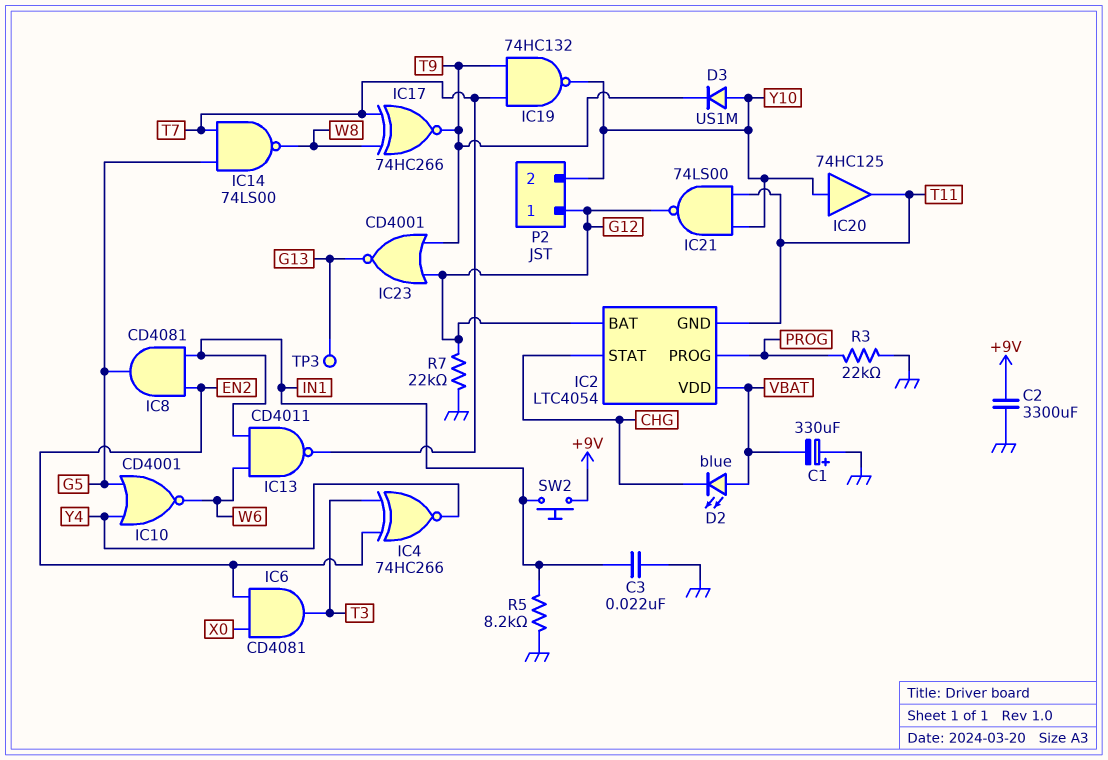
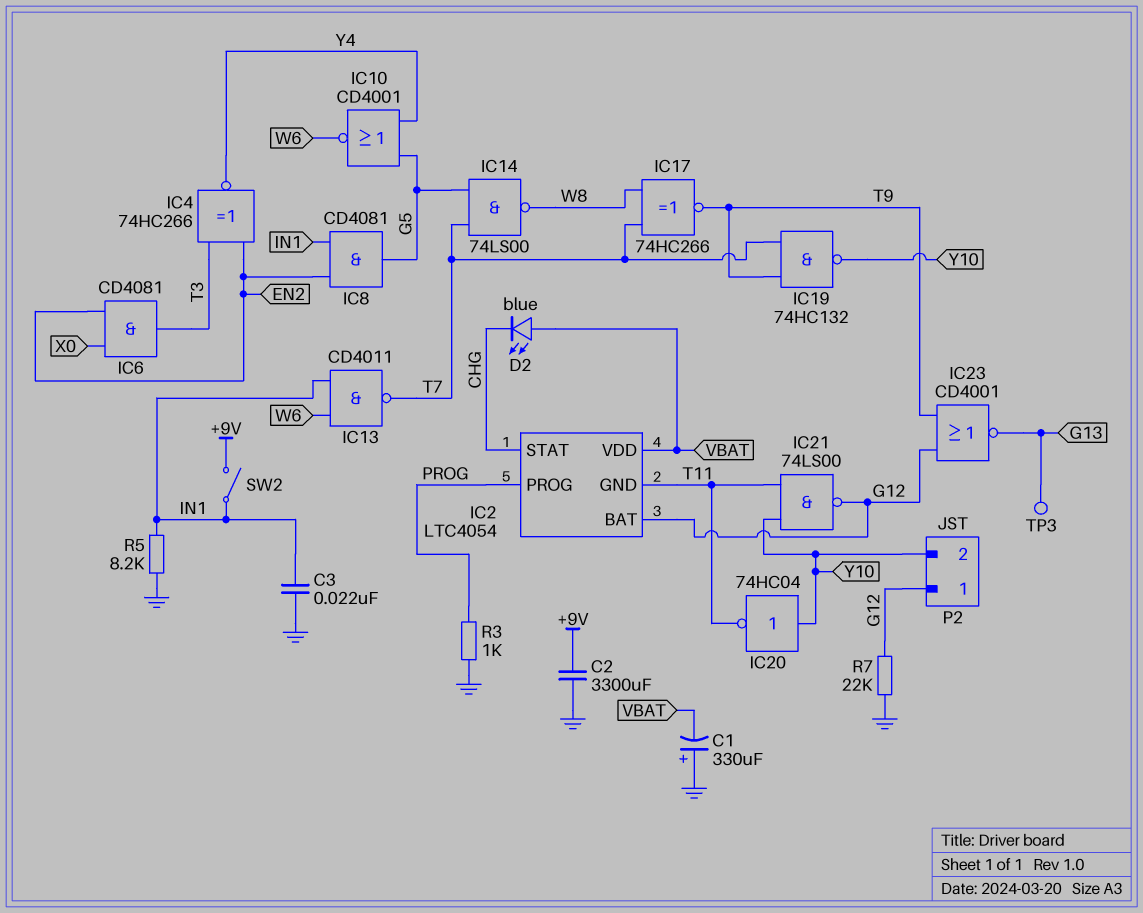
D3: diode US1M (A Y10, K T9) -> none
IC20: buffer 74HC125 (in Y10, out T11) -> NOT 74HC04 (in Y10, out T11)
R3: 22k (GND, PROG) -> 1k (GND, PROG)
SW2: button (+9V, IN1) -> switch (+9V, IN1)

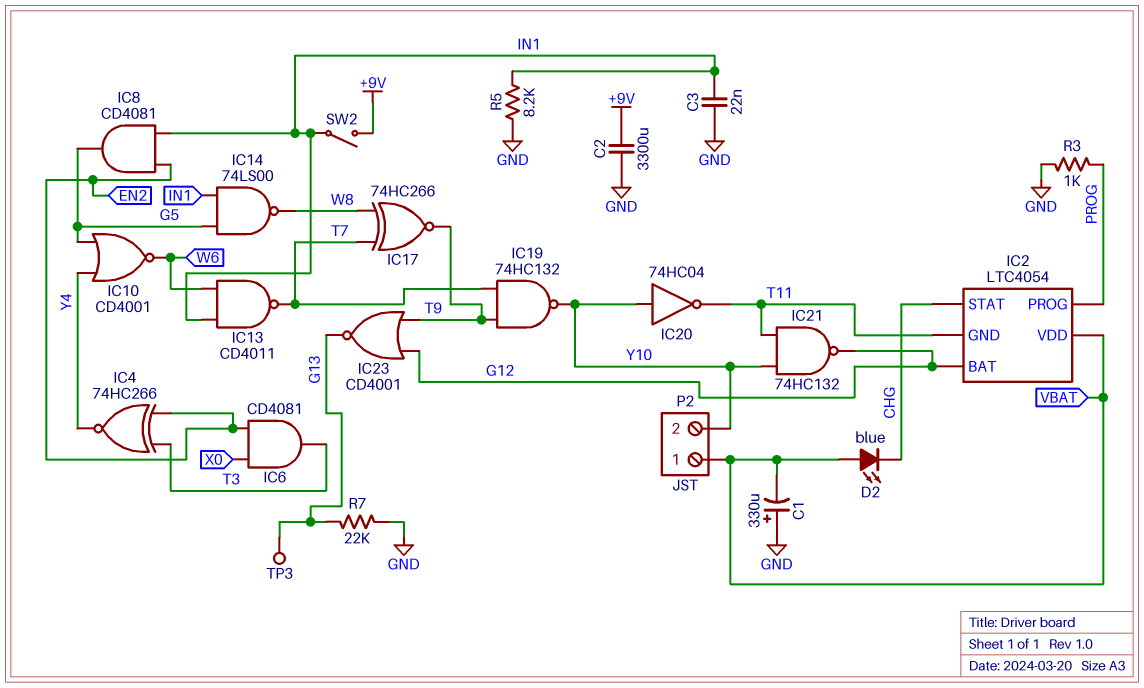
IC14: NAND 74LS00 (in G5, in T7, out W8) -> NAND 74LS00 (in G5, in IN1, out W8)
IC21: NAND 74LS00 (in T11, in Y10, out G12) -> NAND 74HC132 (in T11, in Y10, out G12)
P2 pin 1: G12 -> VBAT
R7: 22k (G12, GND) -> 22k (G13, GND)

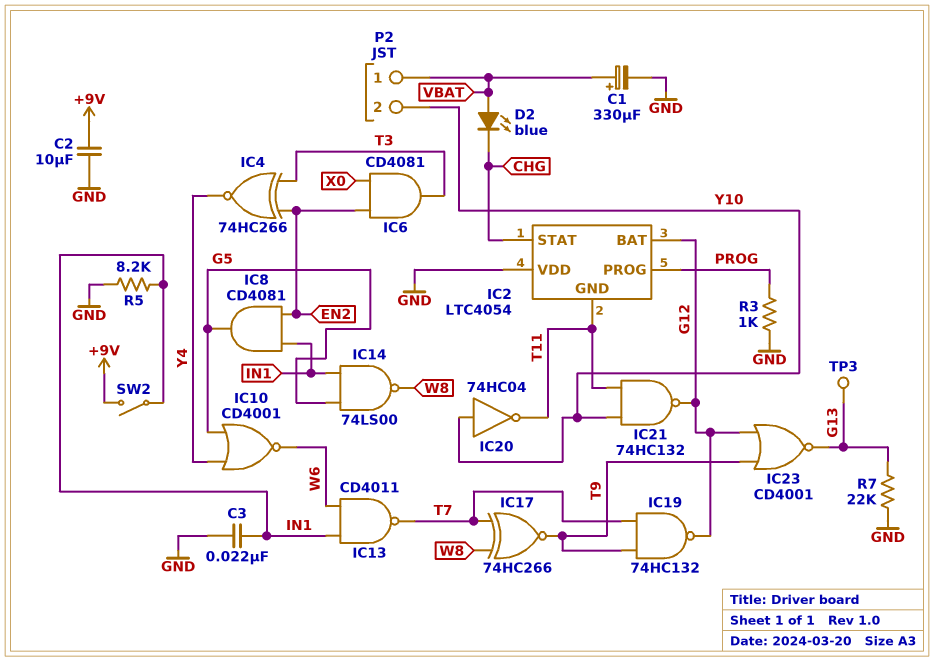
C1: 330uF (plus GND, minus VBAT) -> 330uF (plus VBAT, minus GND)
C2: 3300uF (+9V, GND) -> 10uF (+9V, GND)
IC2 pin VDD: VBAT -> GND
IC19: NAND 74HC132 (in T7, in T9, out Y10) -> NAND 74HC132 (in T7, in T9, out G12)

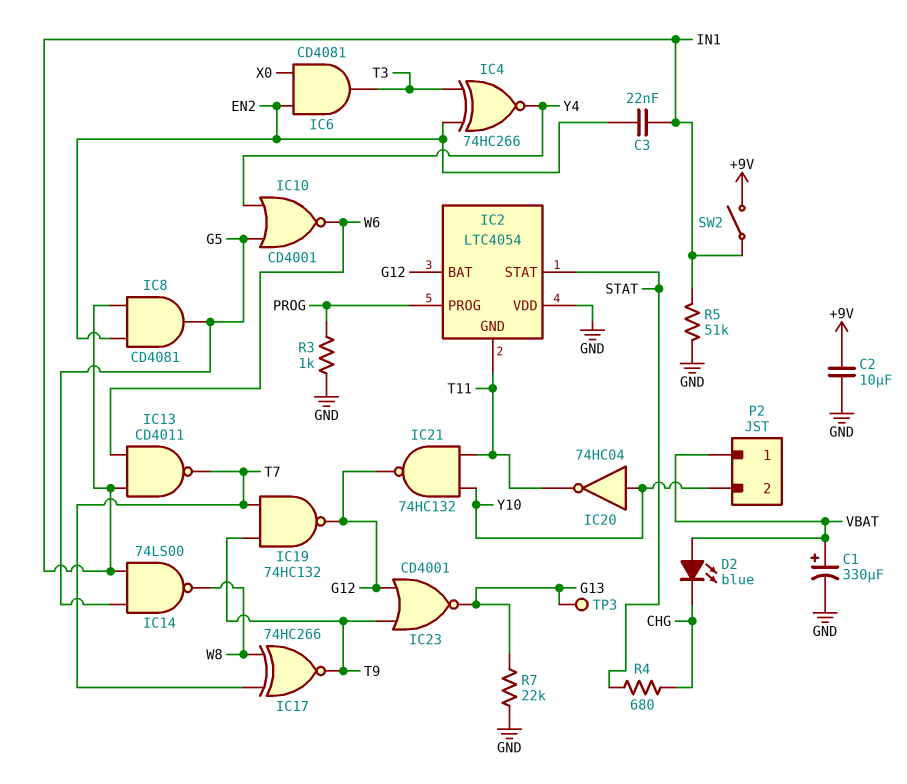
C3: 22nF (GND, IN1) -> 22nF (EN2, IN1)
IC2 pin STAT: CHG -> STAT
R4: none -> 680 (CHG, STAT)
R5: 8.2k (GND, IN1) -> 51k (GND, IN1)

